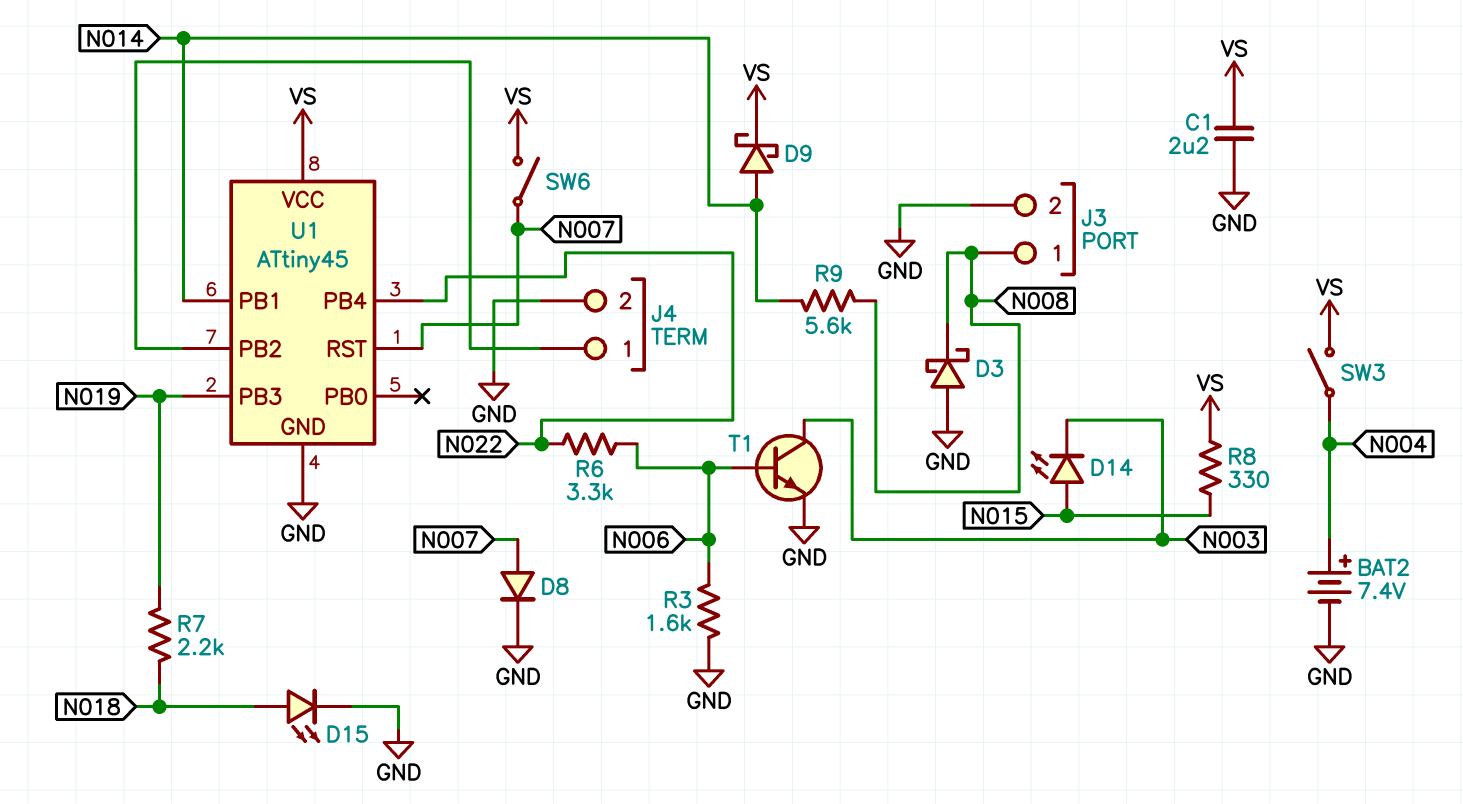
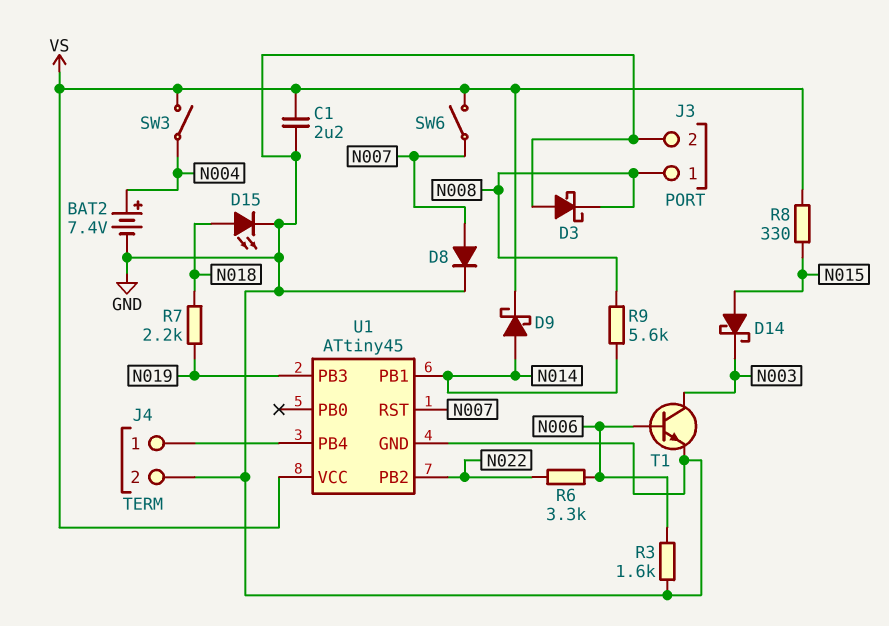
D14: LED (A N015, K N003) -> schottky (A N015, K N003)
U1 pin PB2: J4/1 -> N022
U1 pin PB4: N022 -> J4/1

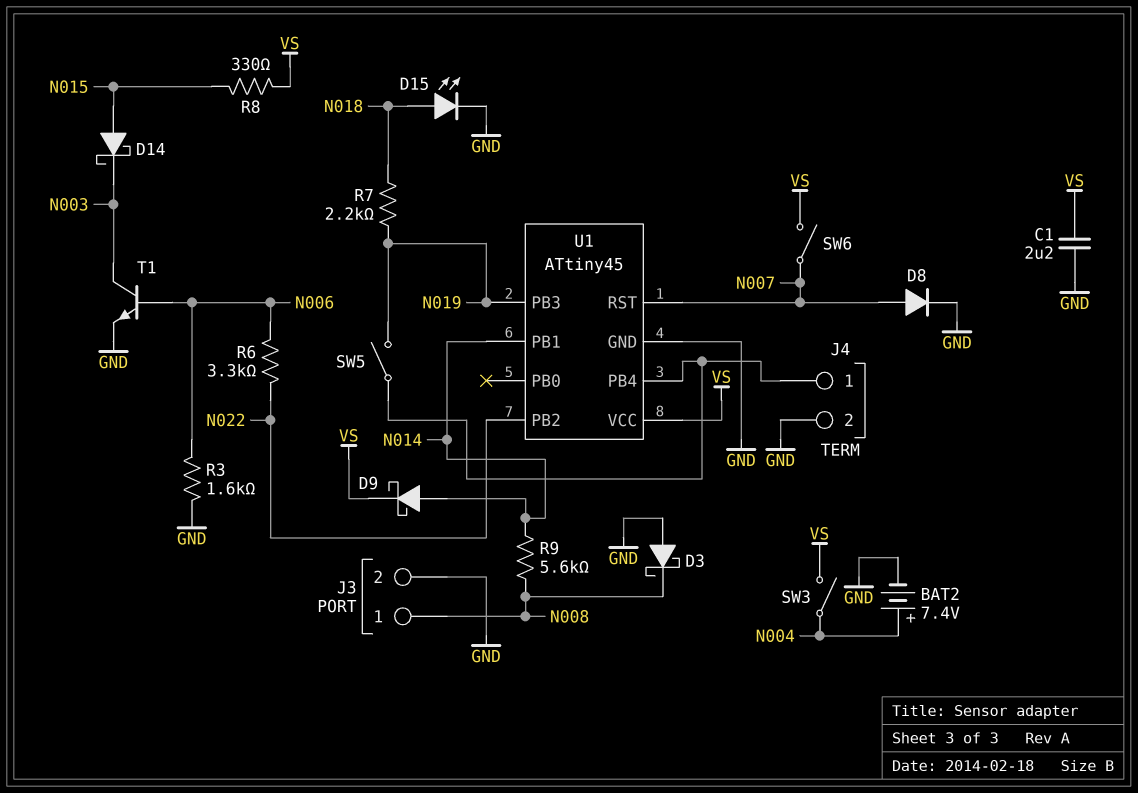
SW5: none -> switch (J4/1, N019)

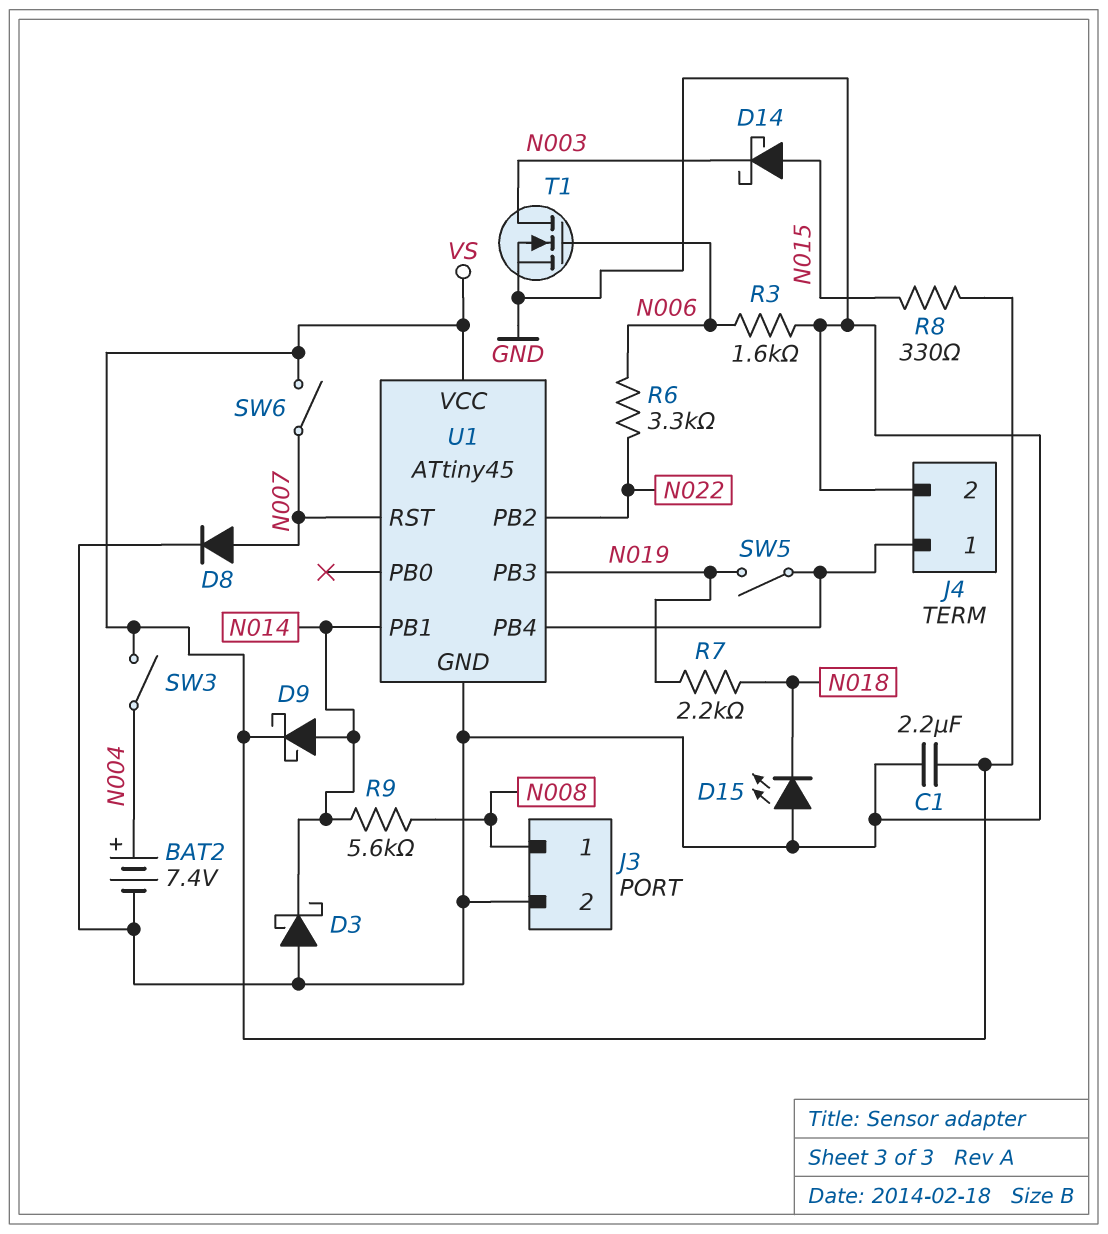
D3: schottky (A GND, K N008) -> schottky (A GND, K N014)
D15: LED (A N018, K GND) -> LED (A GND, K N018)
T1: NPN (B N006, C N003, E GND) -> NMOS (G N006, D N003, S GND)

